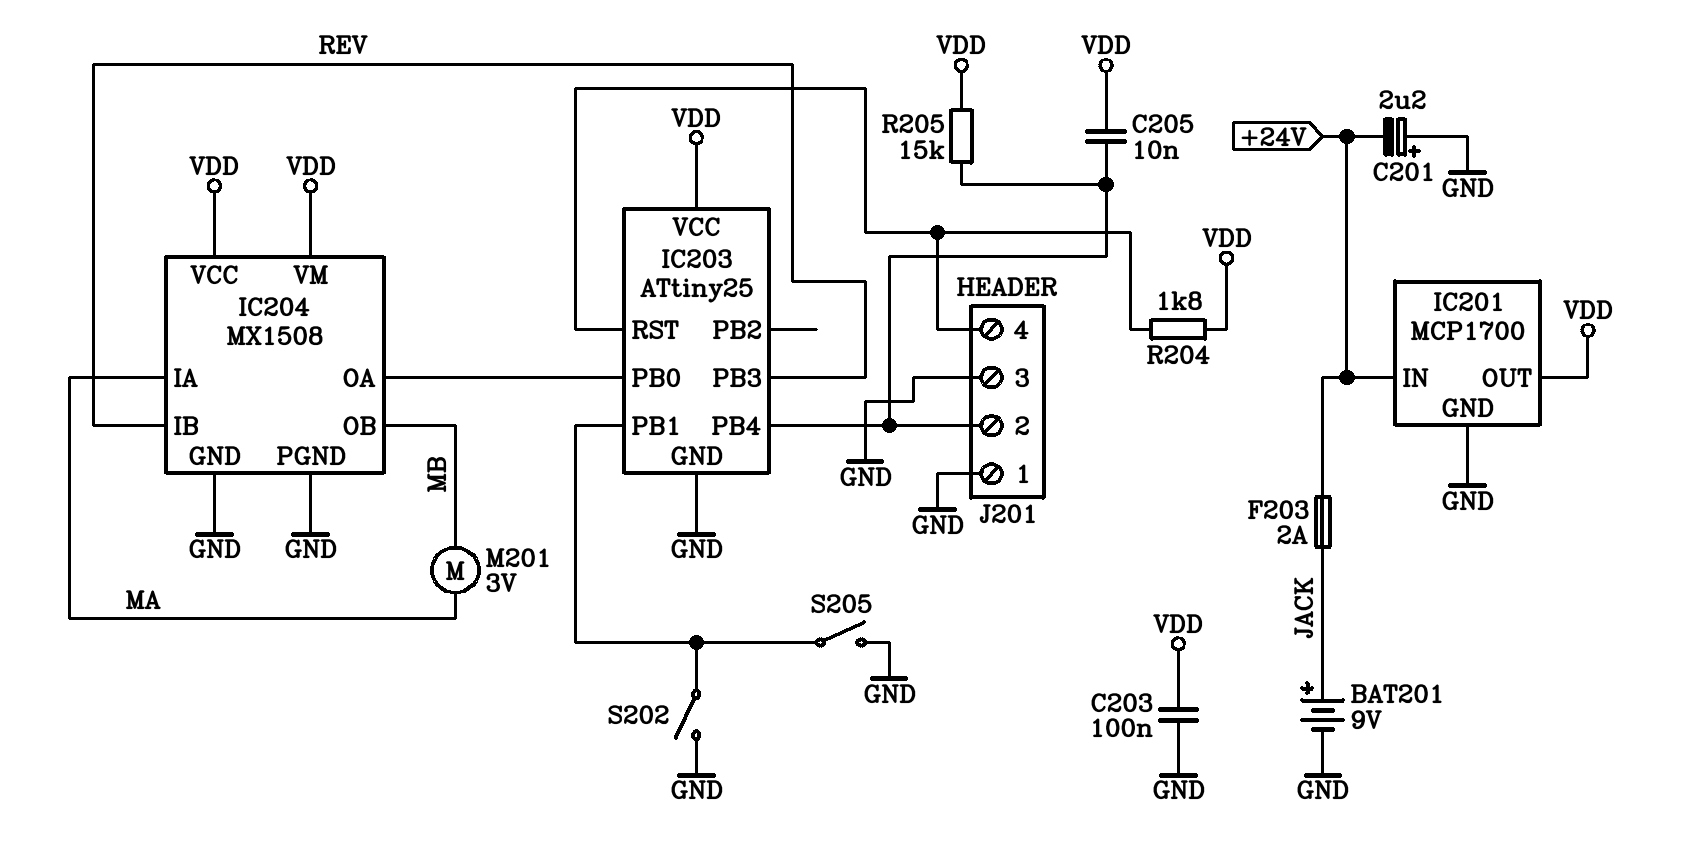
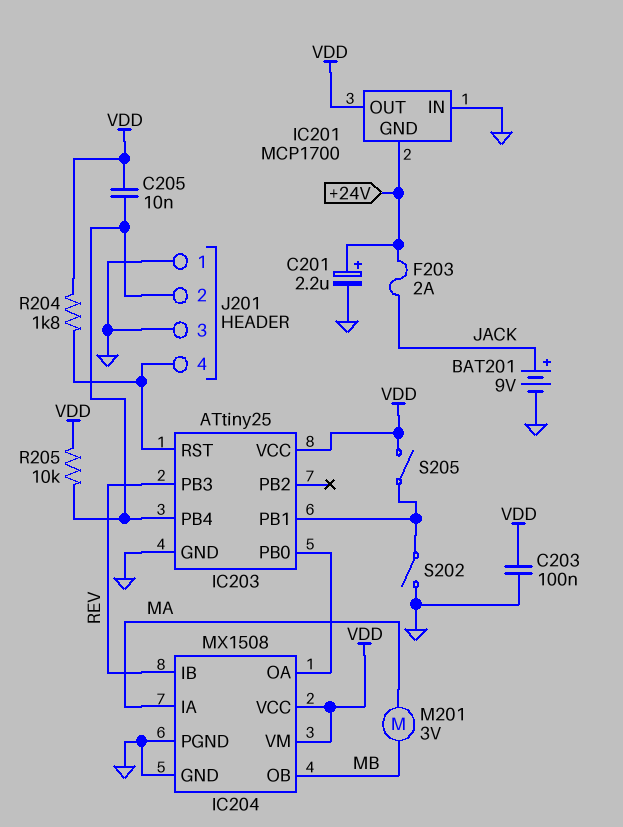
C201: 2.2uF (plus GND, minus +24V) -> 2.2uF (plus +24V, minus GND)
IC201 pin GND: GND -> +24V
IC201 pin IN: +24V -> GND
R205: 15k (IC203/PB4, VDD) -> 10k (IC203/PB4, VDD)
S205: switch (GND, IC203/PB1) -> switch (IC203/PB1, VDD)

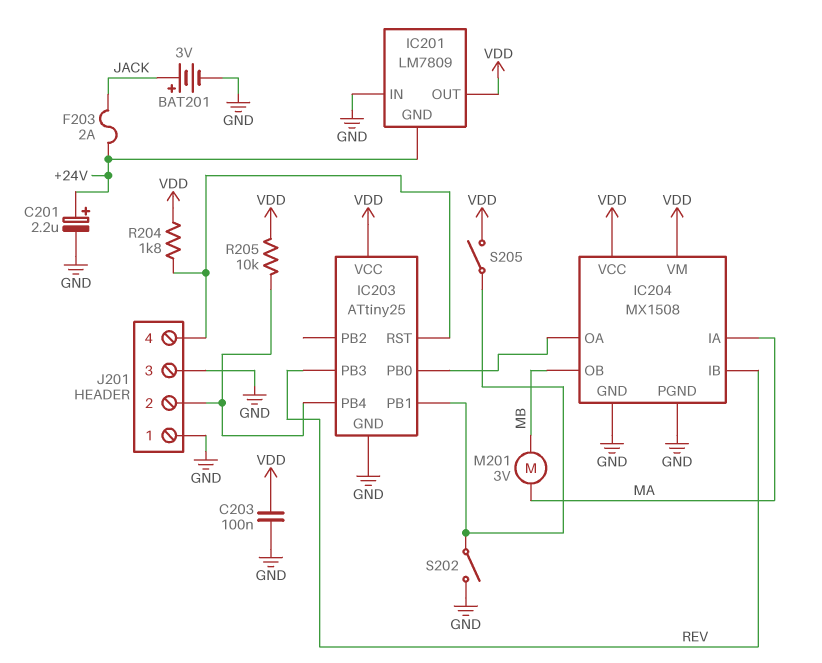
BAT201: 9V (plus JACK, minus GND) -> 3V (plus JACK, minus GND)
C205: 10nF (IC203/PB4, VDD) -> none
IC201: MCP1700 -> LM7809

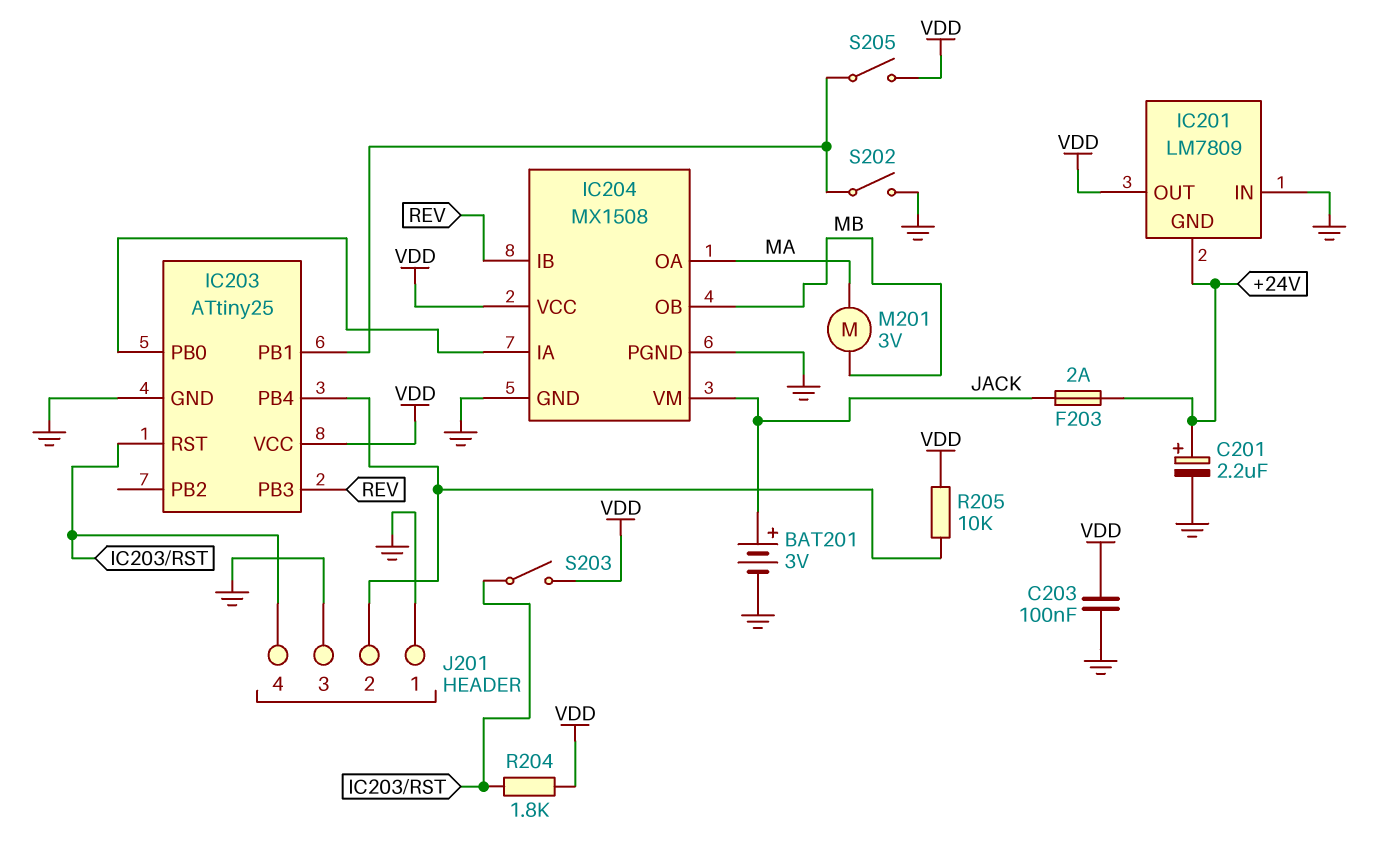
IC204 pin IA: MA -> IC203/PB0
IC204 pin OA: IC203/PB0 -> MA
IC204 pin VM: VDD -> JACK
S203: none -> switch (IC203/RST, VDD)

